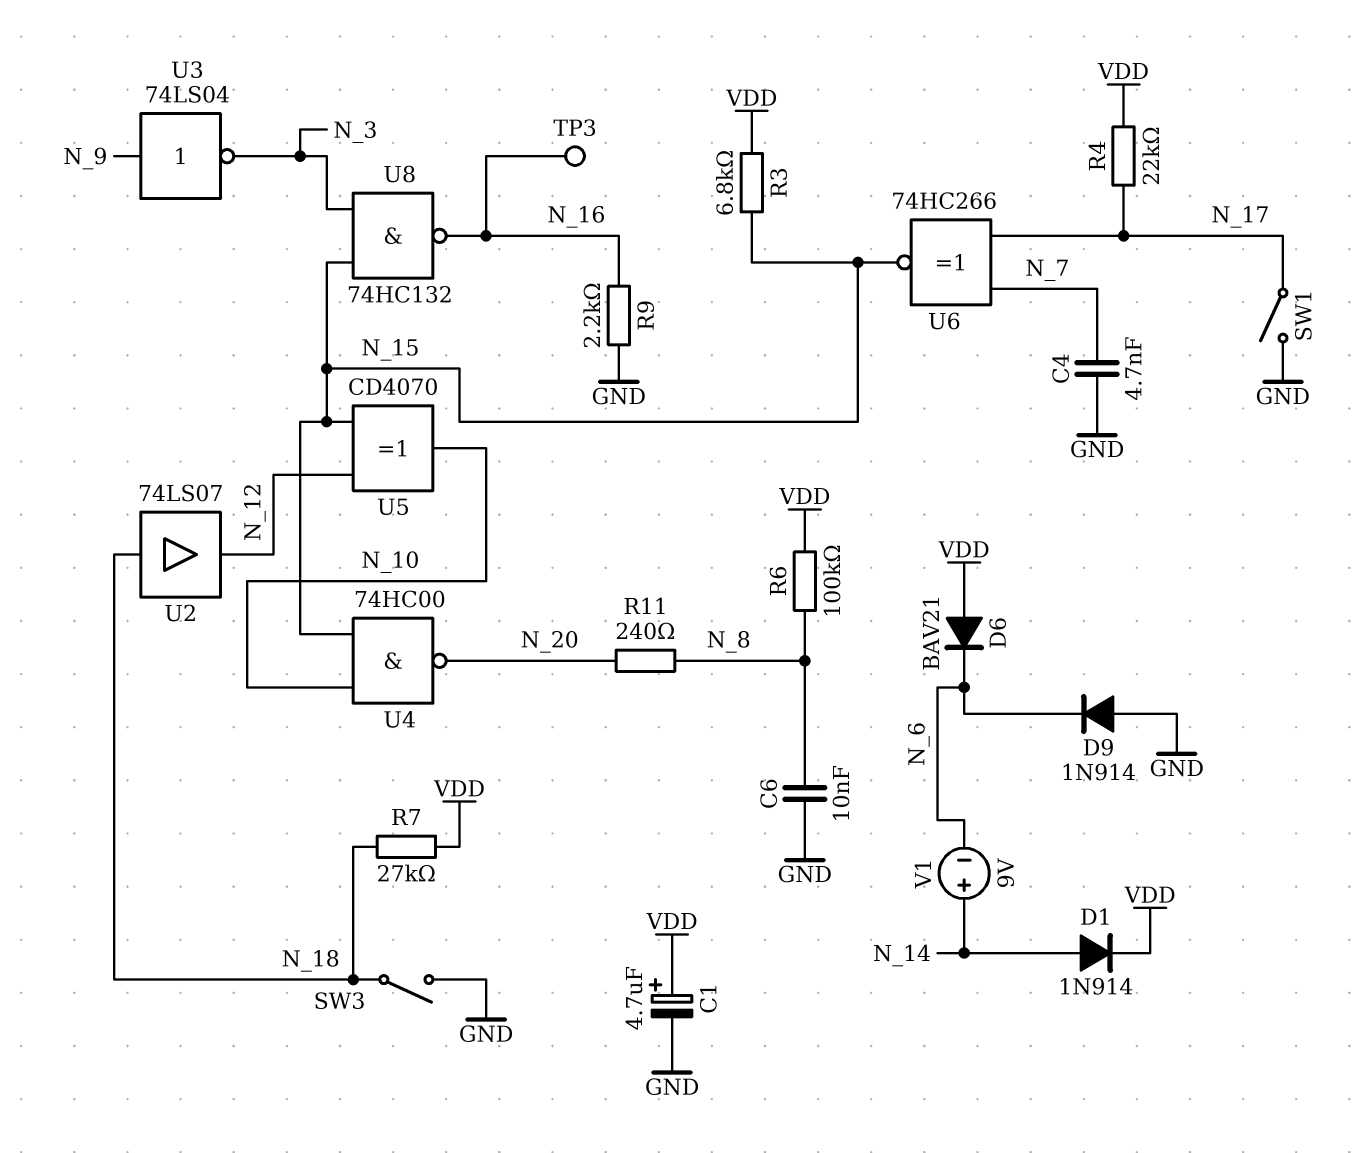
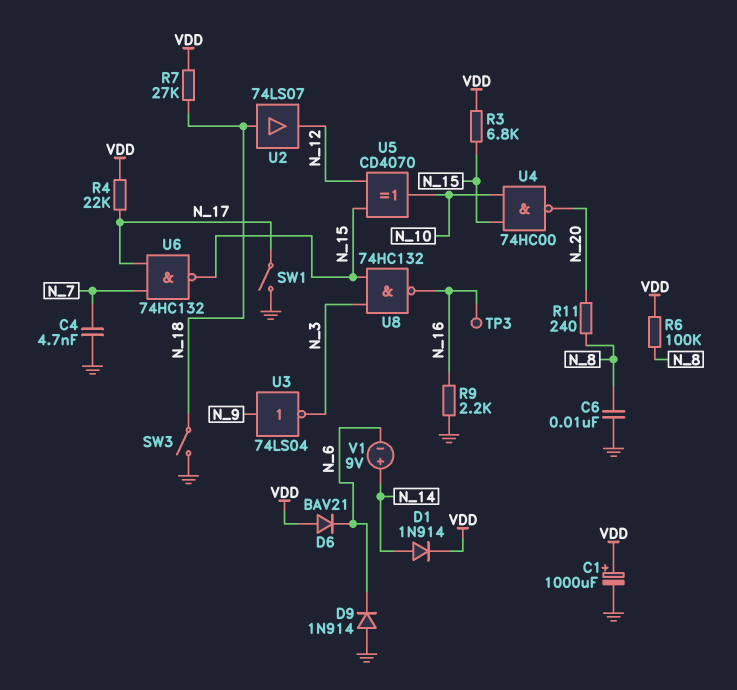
C1: 4.7uF (plus VDD, minus GND) -> 1000uF (plus VDD, minus GND)
U6: XNOR 74HC266 (in N_7, in N_17, out N_15) -> NAND 74HC132 (in N_7, in N_17, out N_15)

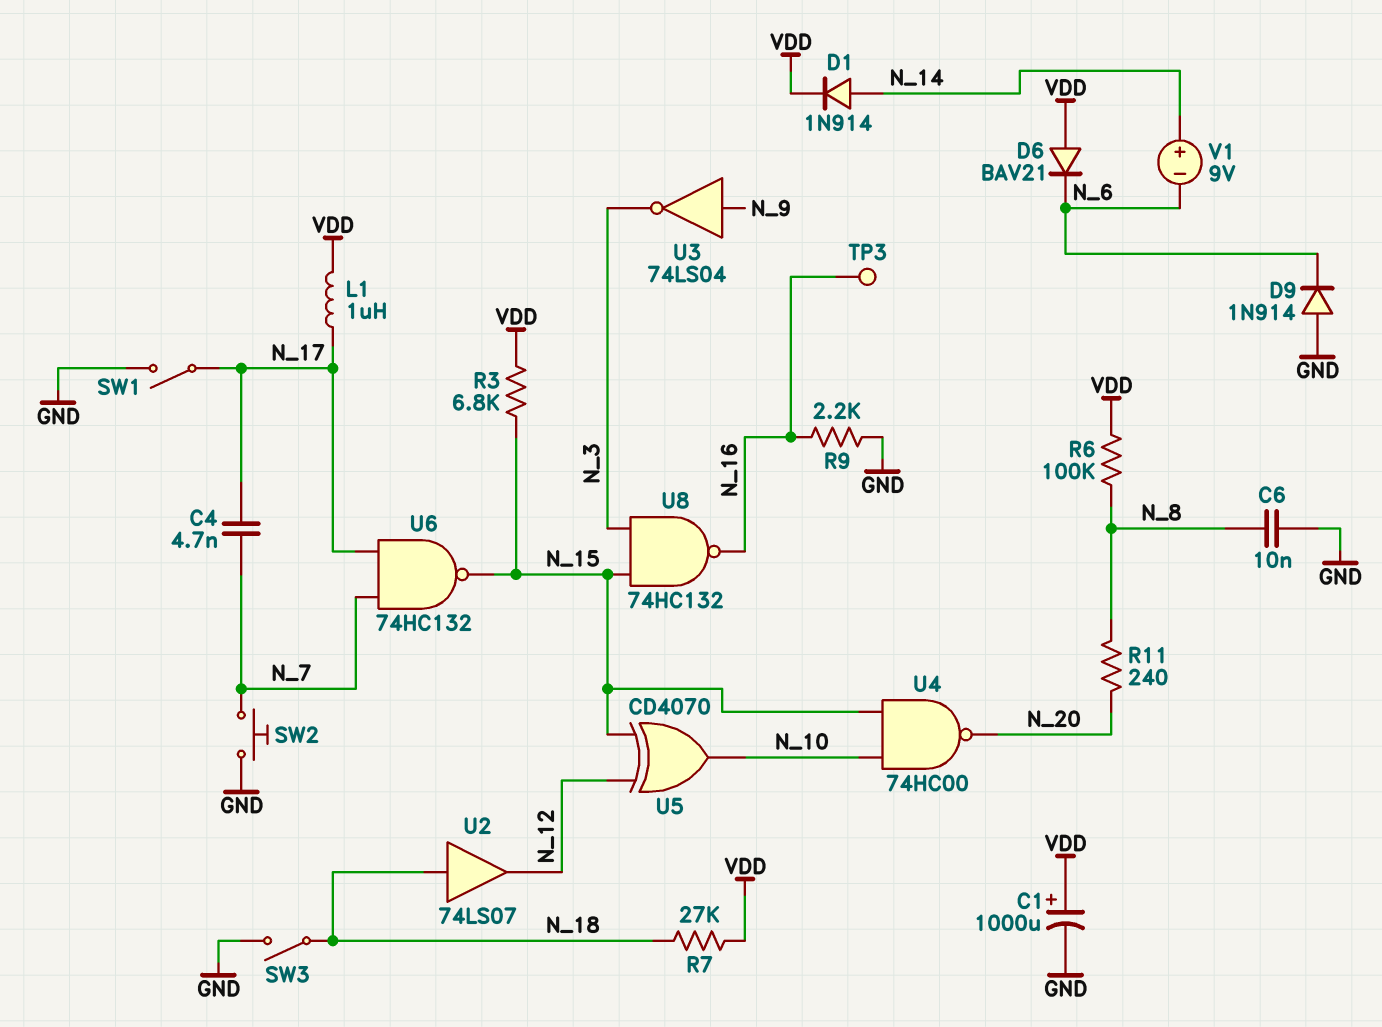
C4: 4.7nF (GND, N_7) -> 4.7nF (N_7, N_17)
L1: none -> 1uH (N_17, VDD)
R4: 22k (N_17, VDD) -> none
SW2: none -> button (GND, N_7)

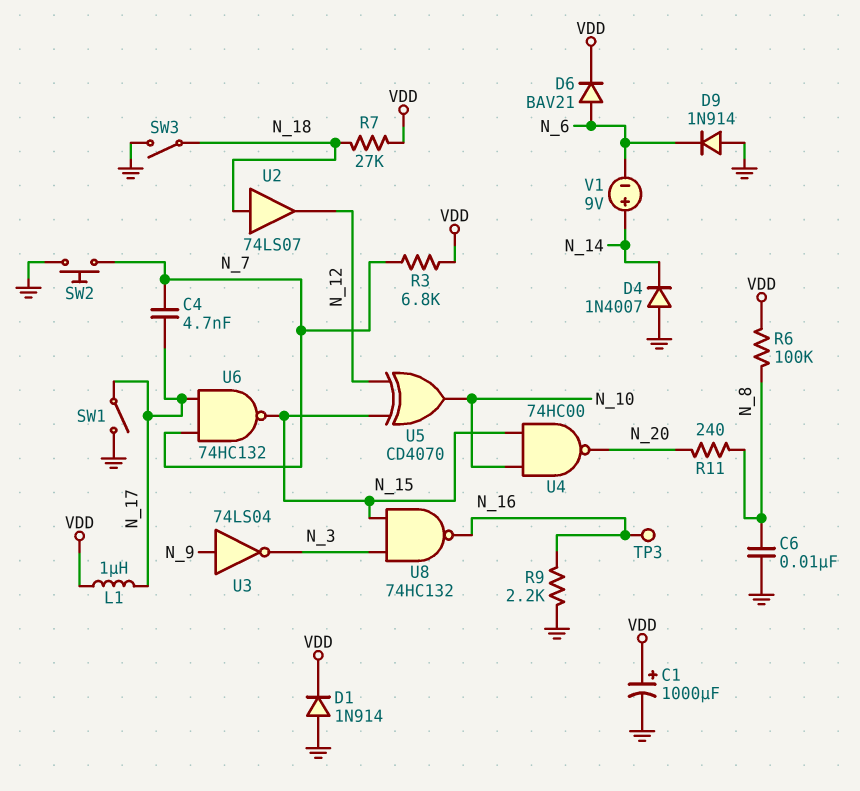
D1: diode 1N914 (A N_14, K VDD) -> diode 1N914 (A GND, K VDD)
D4: none -> diode 1N4007 (A GND, K N_14)
D6: diode BAV21 (A VDD, K N_6) -> diode BAV21 (A N_6, K VDD)
R3: 6.8k (N_15, VDD) -> 6.8k (N_7, VDD)

